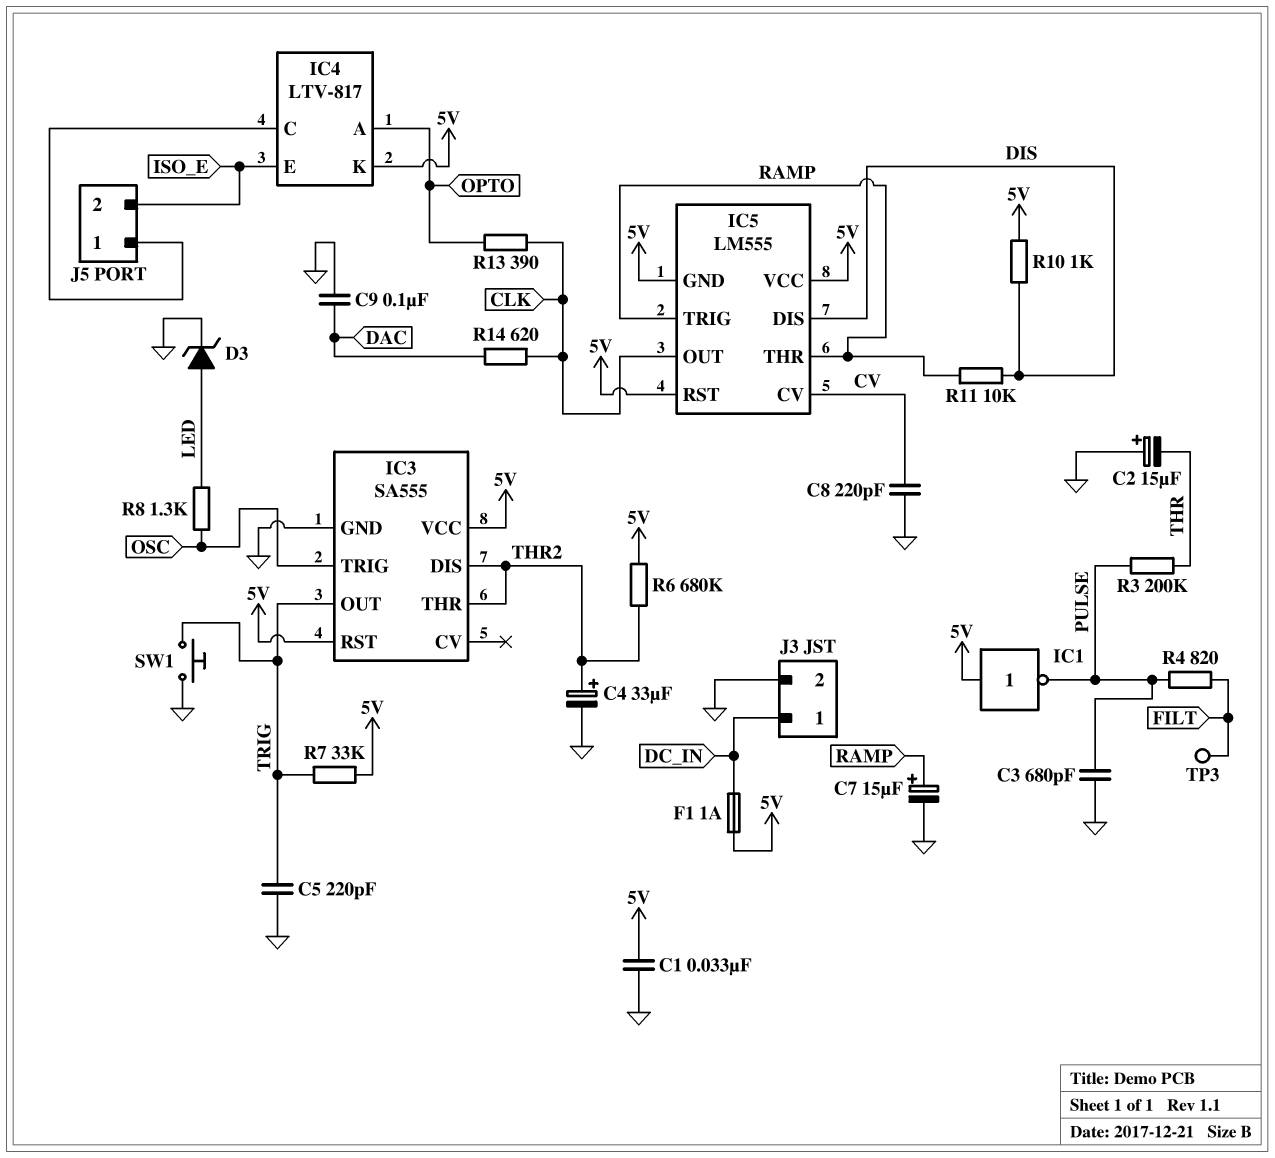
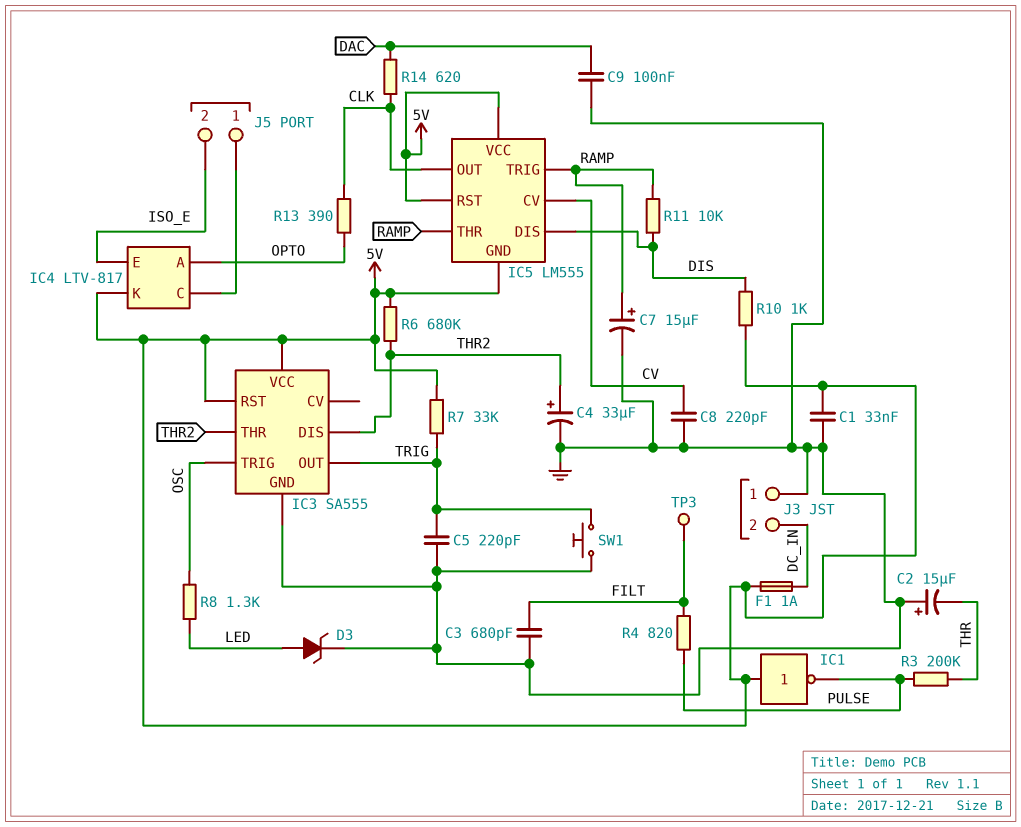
C3: 680pF (GND, PULSE) -> 680pF (FILT, GND)
J3 pin 1: DC_IN -> GND
J3 pin 2: GND -> DC_IN

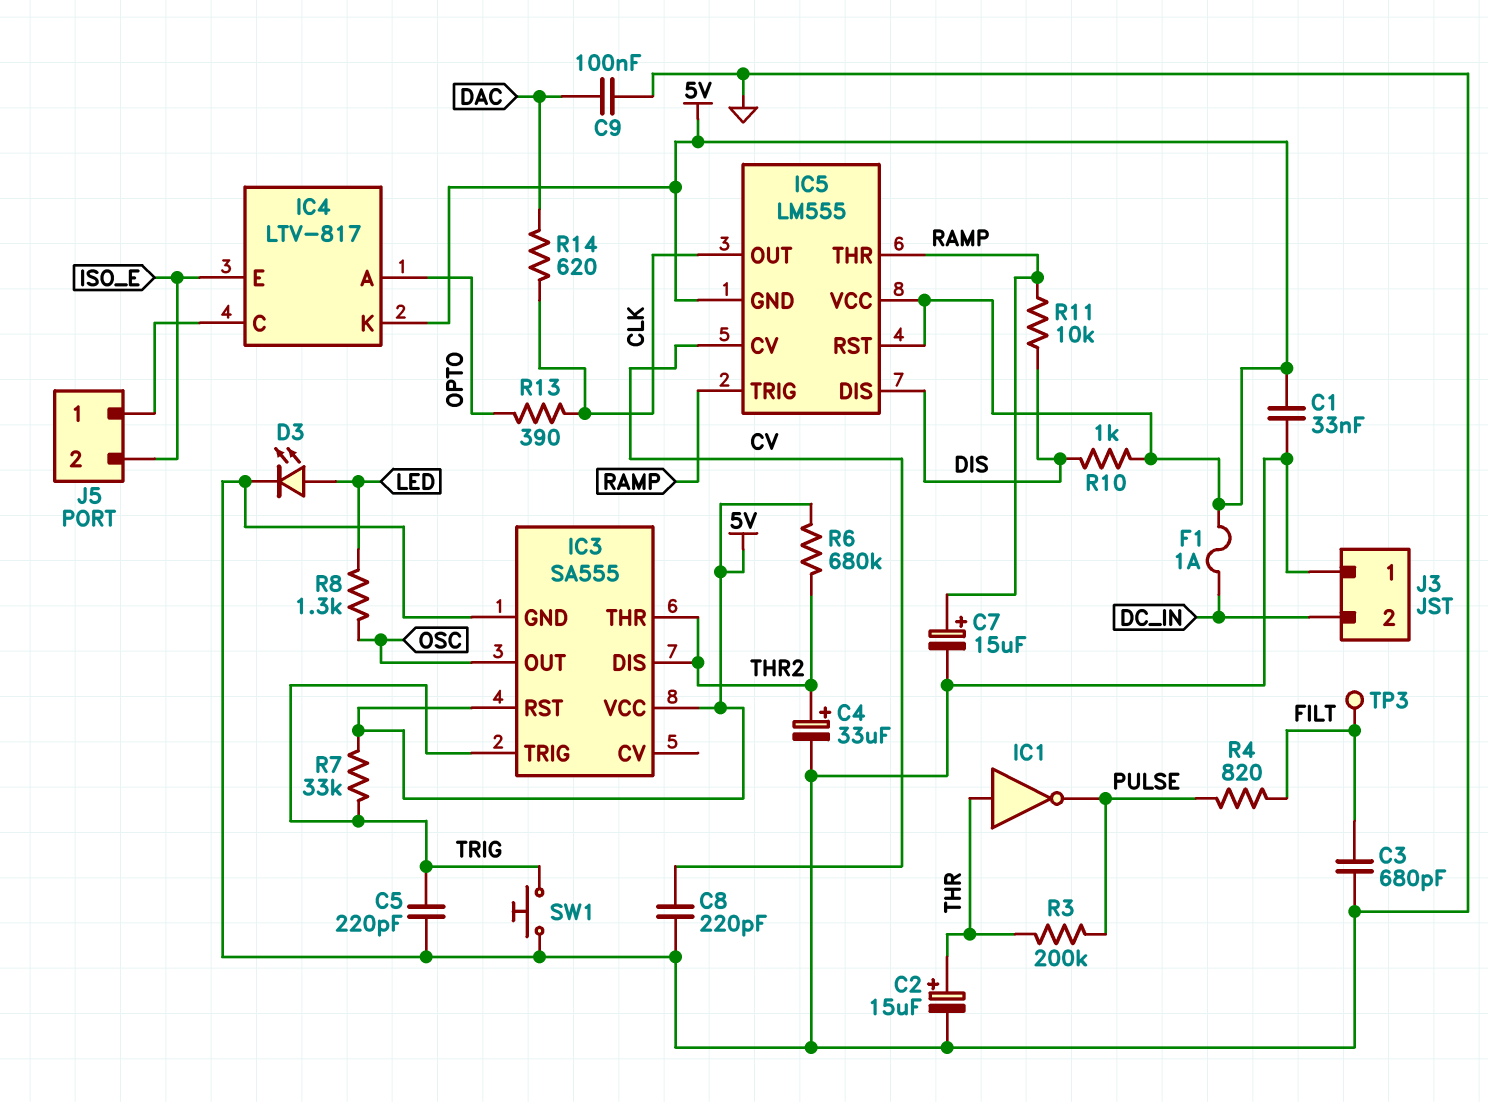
C2: 15uF (plus GND, minus THR) -> 15uF (plus THR, minus GND)
D3: zener (A LED, K GND) -> LED (A LED, K GND)
IC1: NOT (in 5V, out PULSE) -> NOT (in THR, out PULSE)
IC3 pin OUT: TRIG -> OSC
IC3 pin TRIG: OSC -> TRIG

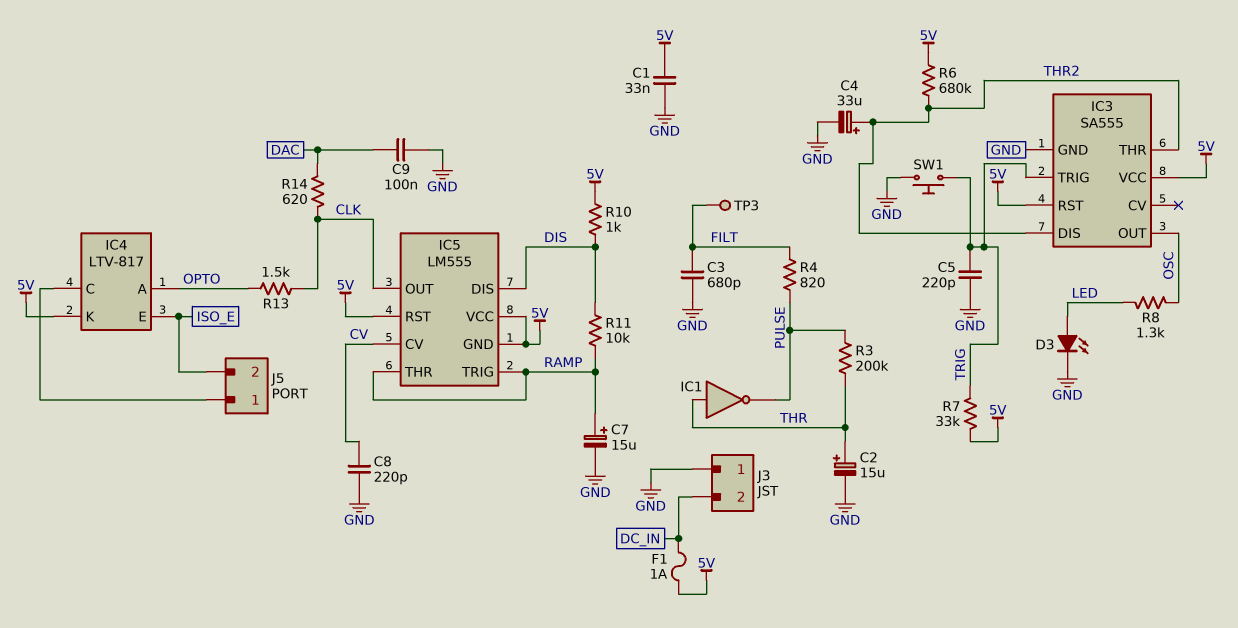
R13: 390 (CLK, OPTO) -> 1.5k (CLK, OPTO)

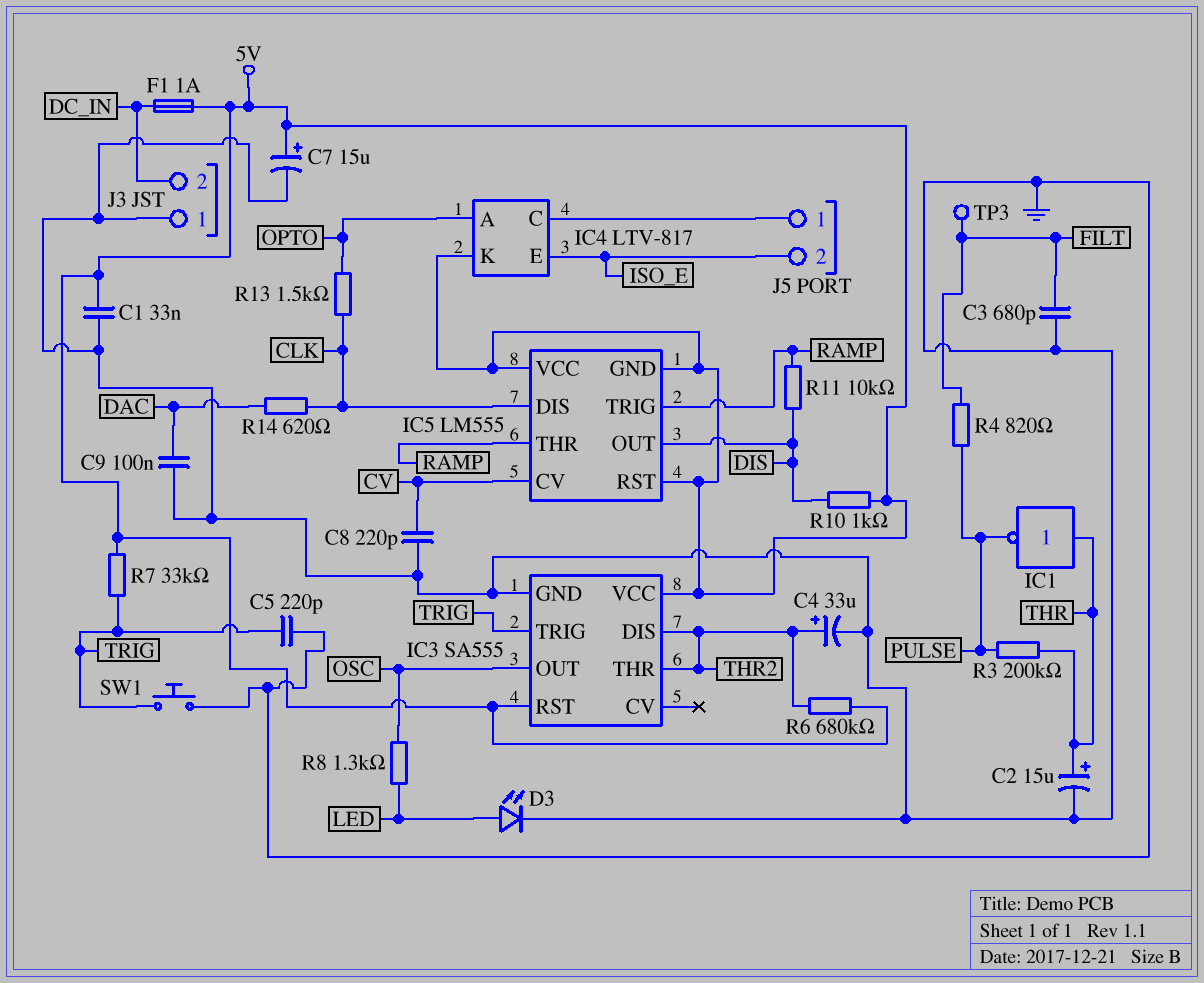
C7: 15uF (plus RAMP, minus GND) -> 15uF (plus 5V, minus GND)
IC5 pin DIS: DIS -> CLK
IC5 pin OUT: CLK -> DIS

